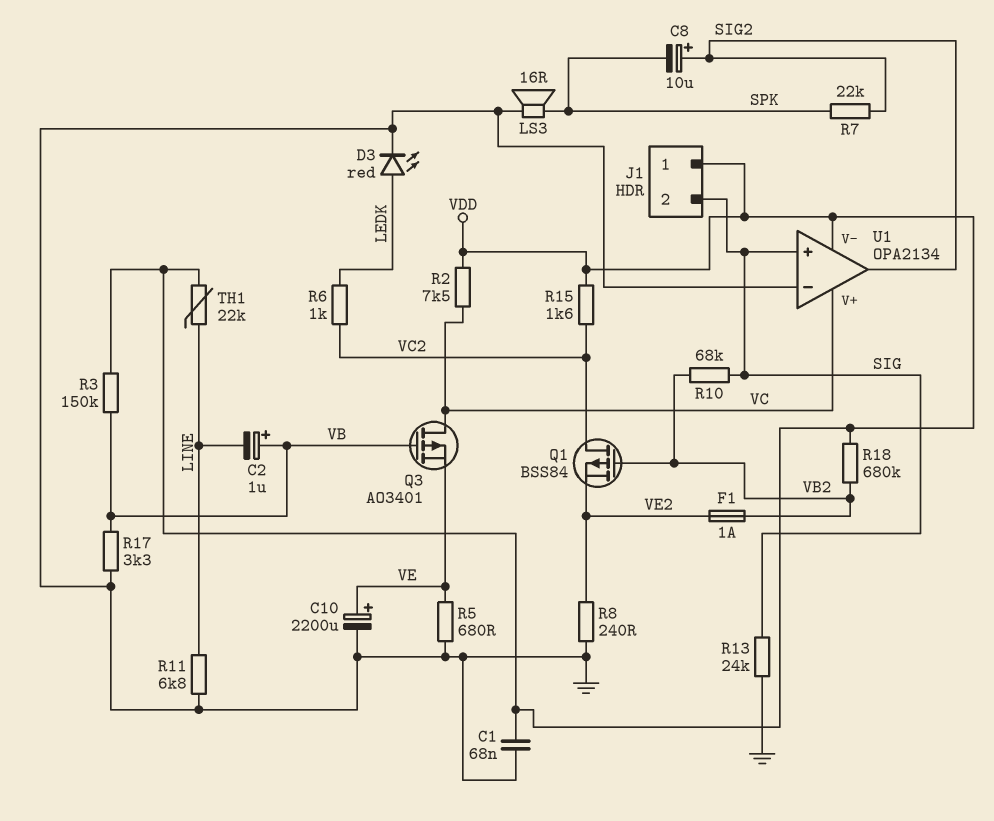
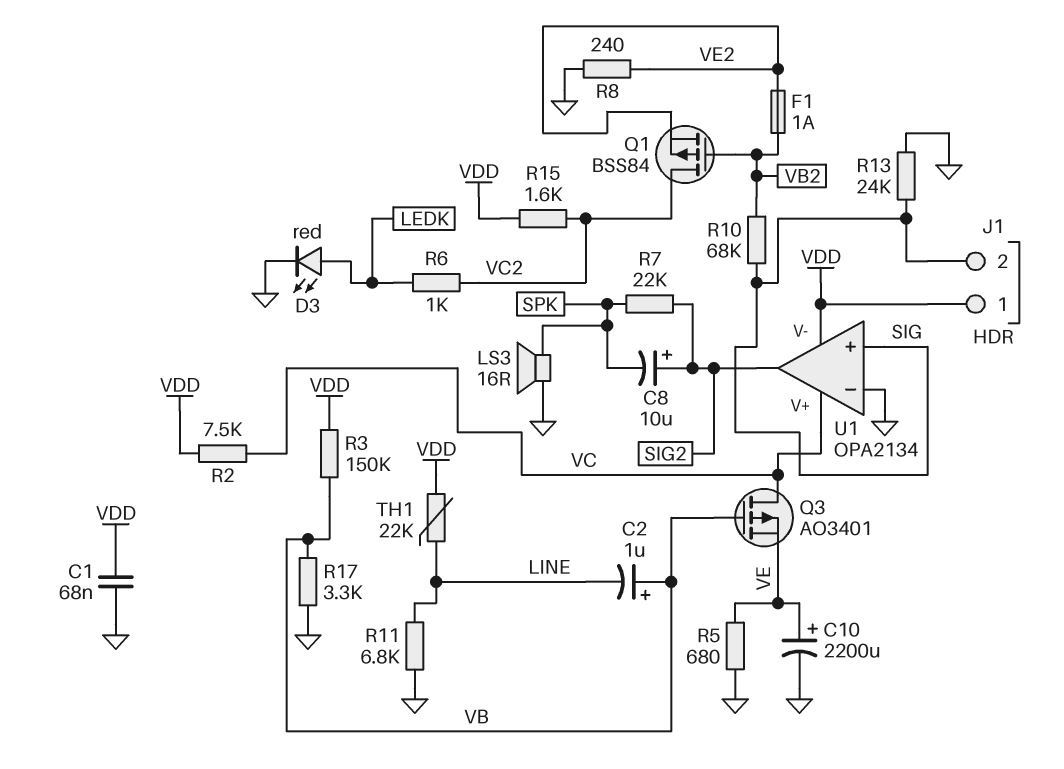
R18: 680k (VB2, VDD) -> none

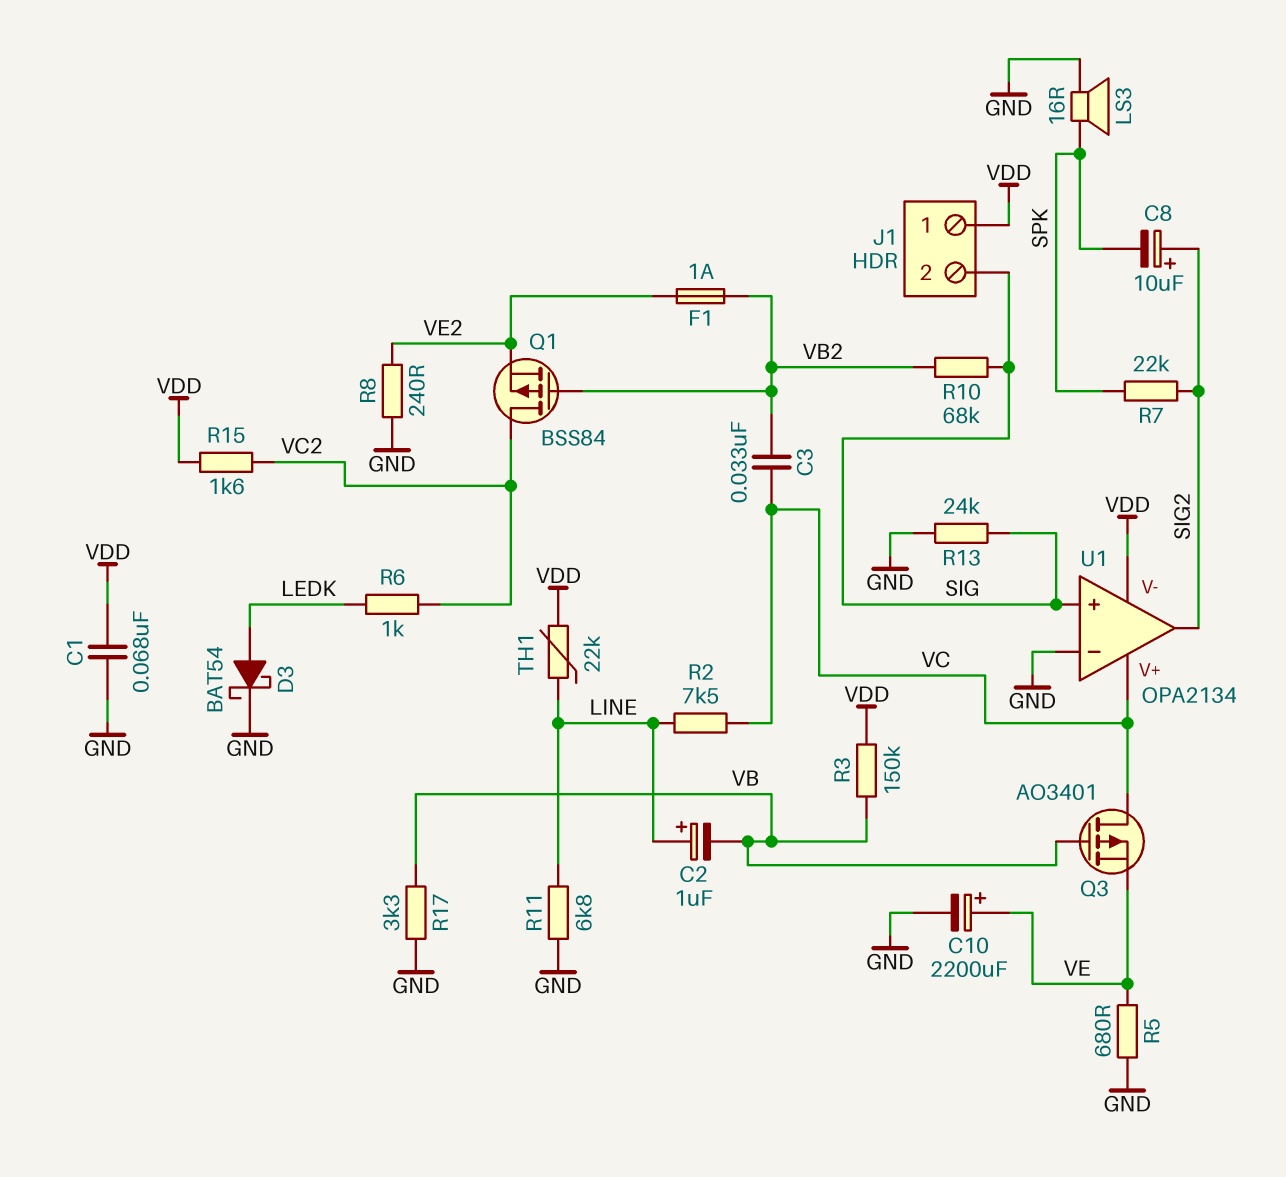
C2: 1uF (plus VB, minus LINE) -> 1uF (plus LINE, minus VB)
C3: none -> 33nF (VB2, VC)
D3: LED red (A LEDK, K GND) -> schottky BAT54 (A LEDK, K GND)
R2: 7.5k (VC, VDD) -> 7.5k (LINE, VC)

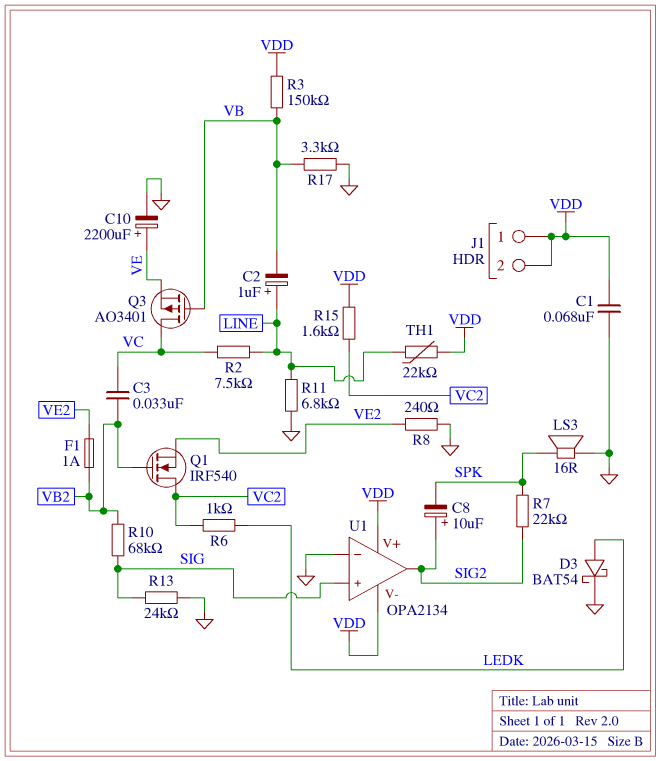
J1 pin 2: SIG -> VDD
Q1: PMOS BSS84 (G VB2, D VC2, S VE2) -> NMOS IRF540 (G VB2, D VC2, S VE2)
R5: 680 (GND, VE) -> none
U1 pin V+: VC -> VDD

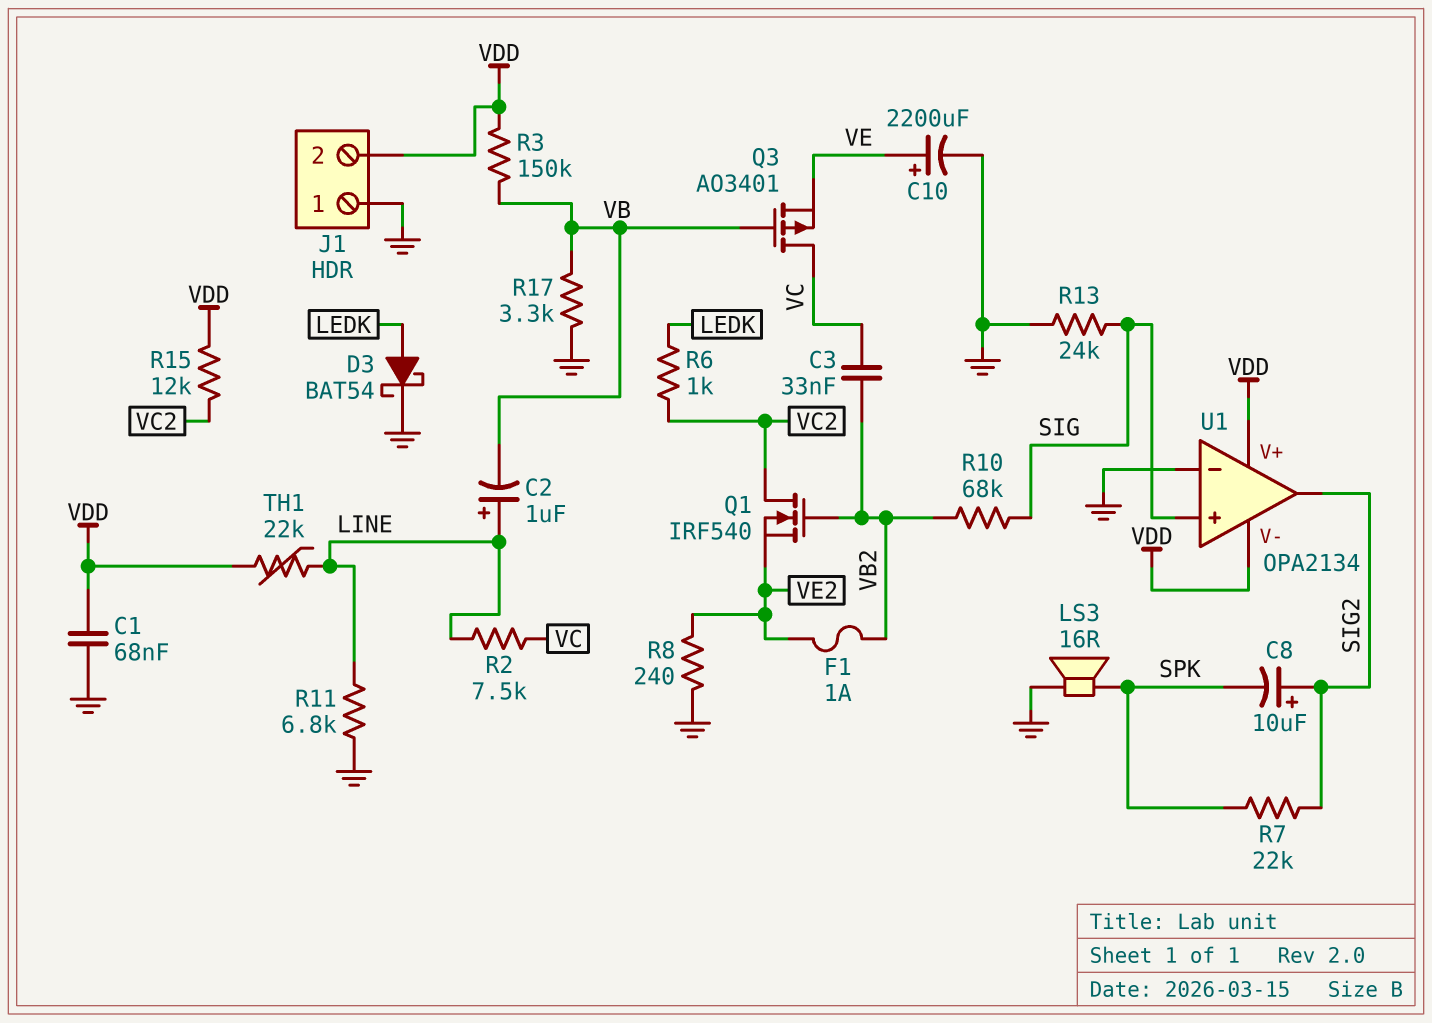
J1 pin 1: VDD -> GND
R15: 1.6k (VC2, VDD) -> 12k (VC2, VDD)

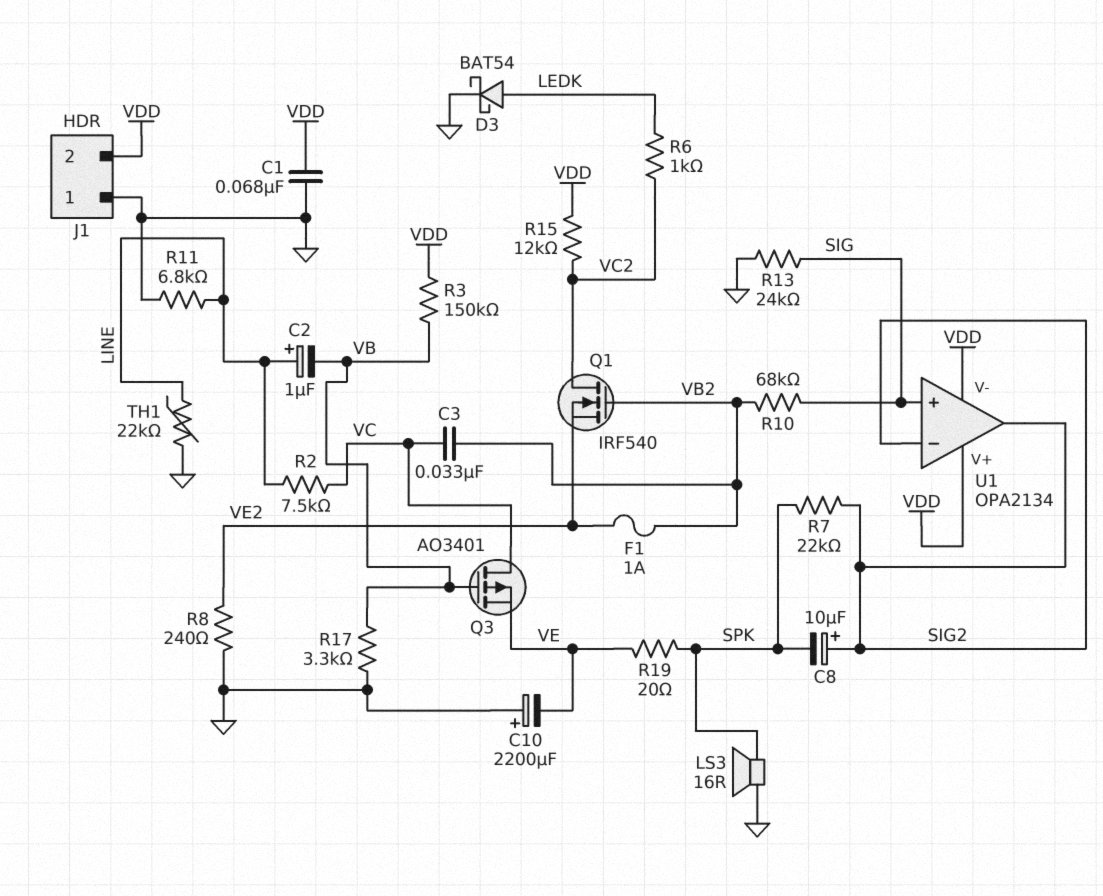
C10: 2200uF (plus VE, minus GND) -> 2200uF (plus GND, minus VE)
R19: none -> 20 (SPK, VE)
TH1: 22k (LINE, VDD) -> 22k (GND, LINE)
U1 pin in-: GND -> SIG2

